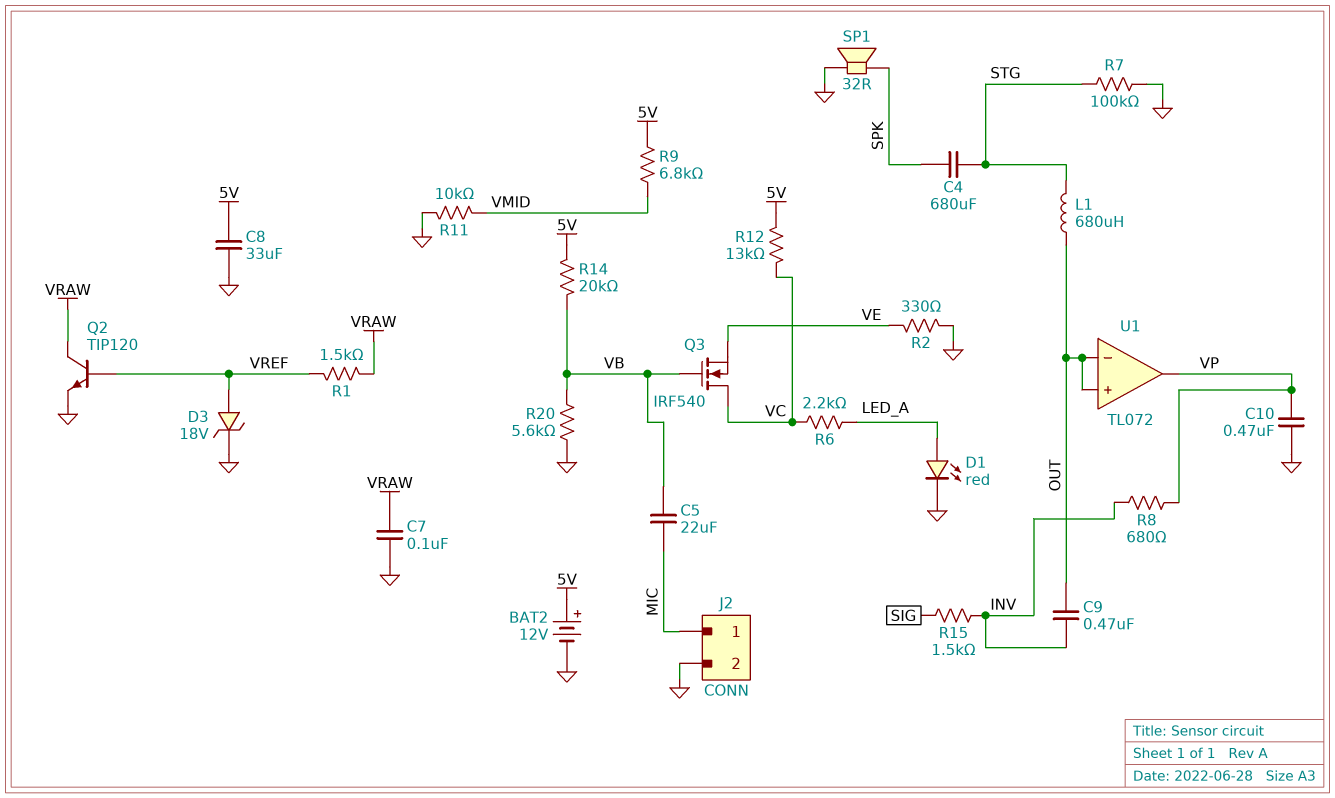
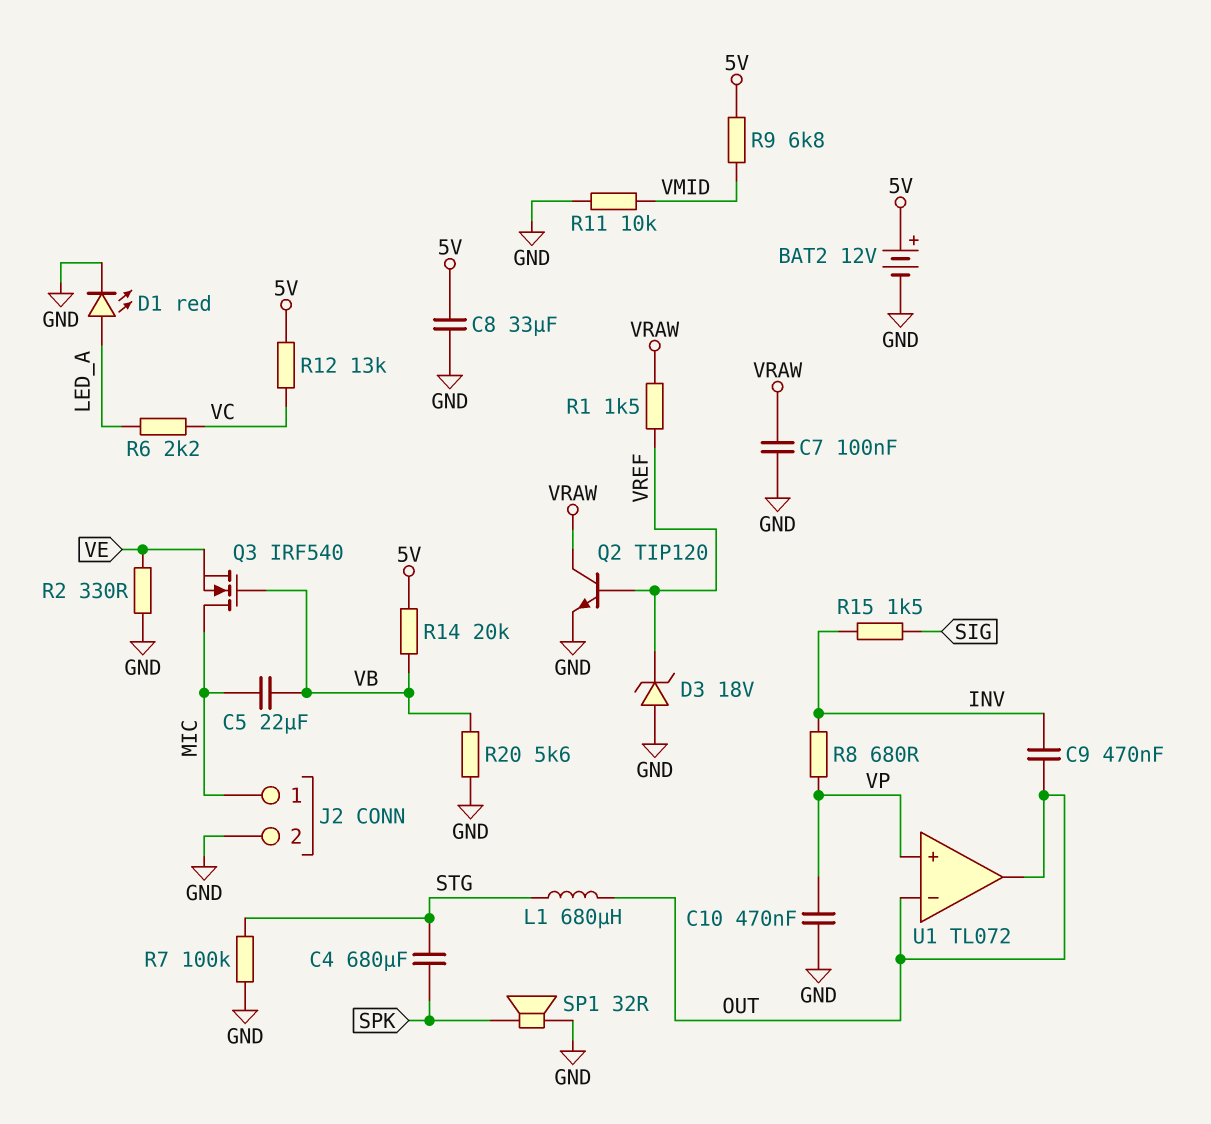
D3: zener 18V (A VREF, K GND) -> zener 18V (A GND, K VREF)
Q3: NMOS IRF540 (G VB, D VC, S VE) -> NMOS IRF540 (G VB, D MIC, S VE)
U1 pin in+: OUT -> VP
U1 pin out: VP -> OUT

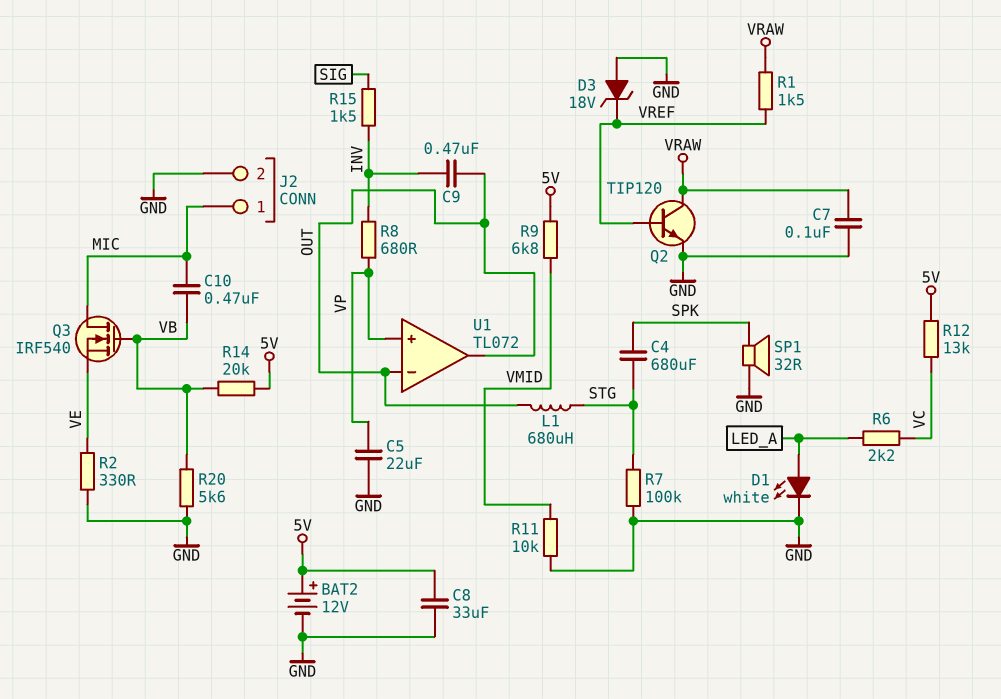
C5: 22uF (MIC, VB) -> 22uF (GND, VP)
C10: 470nF (GND, VP) -> 470nF (MIC, VB)
D1: LED red (A LED_A, K GND) -> LED white (A LED_A, K GND)

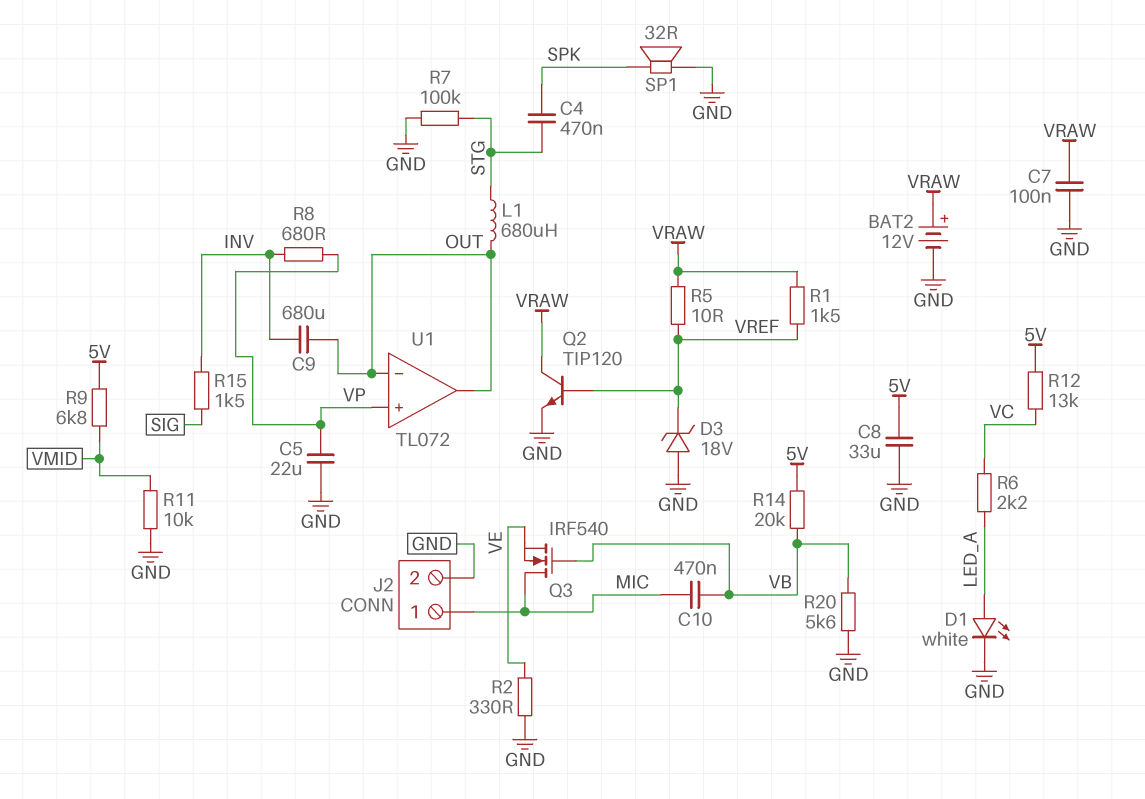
BAT2: 12V (plus 5V, minus GND) -> 12V (plus VRAW, minus GND)
C4: 680uF (SPK, STG) -> 470nF (SPK, STG)
C9: 470nF (INV, OUT) -> 680uF (INV, OUT)
R5: none -> 10 (VRAW, VREF)

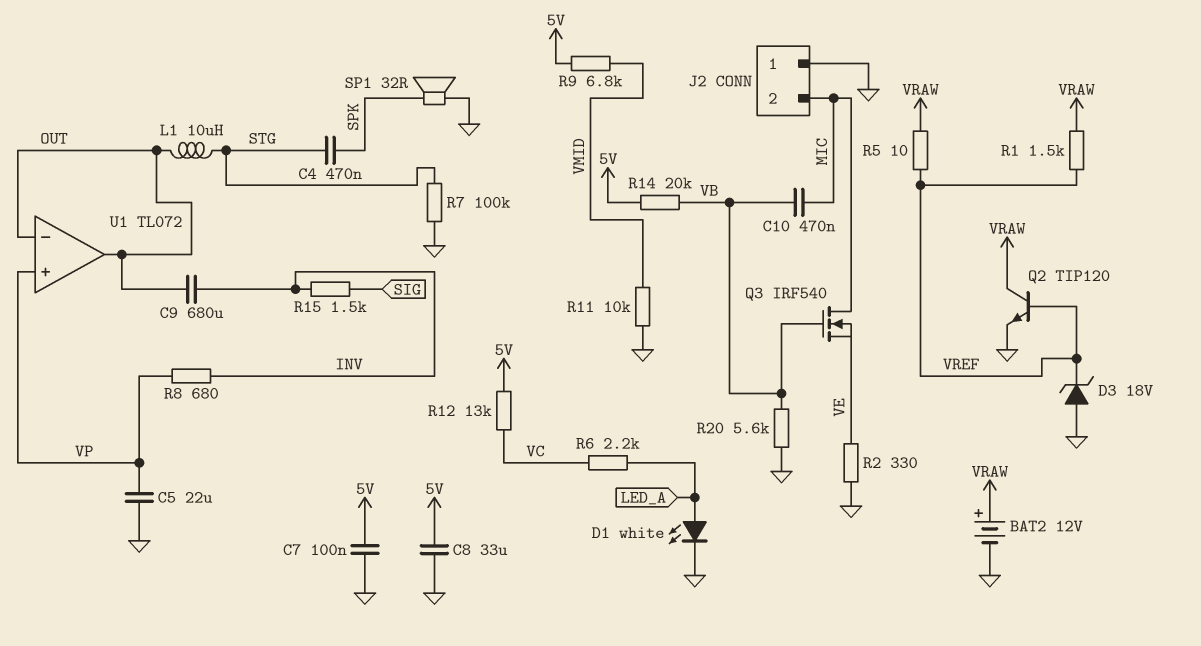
C7: 100nF (GND, VRAW) -> 100nF (5V, GND)
J2 pin 1: MIC -> GND
J2 pin 2: GND -> MIC
L1: 680uH (OUT, STG) -> 10uH (OUT, STG)

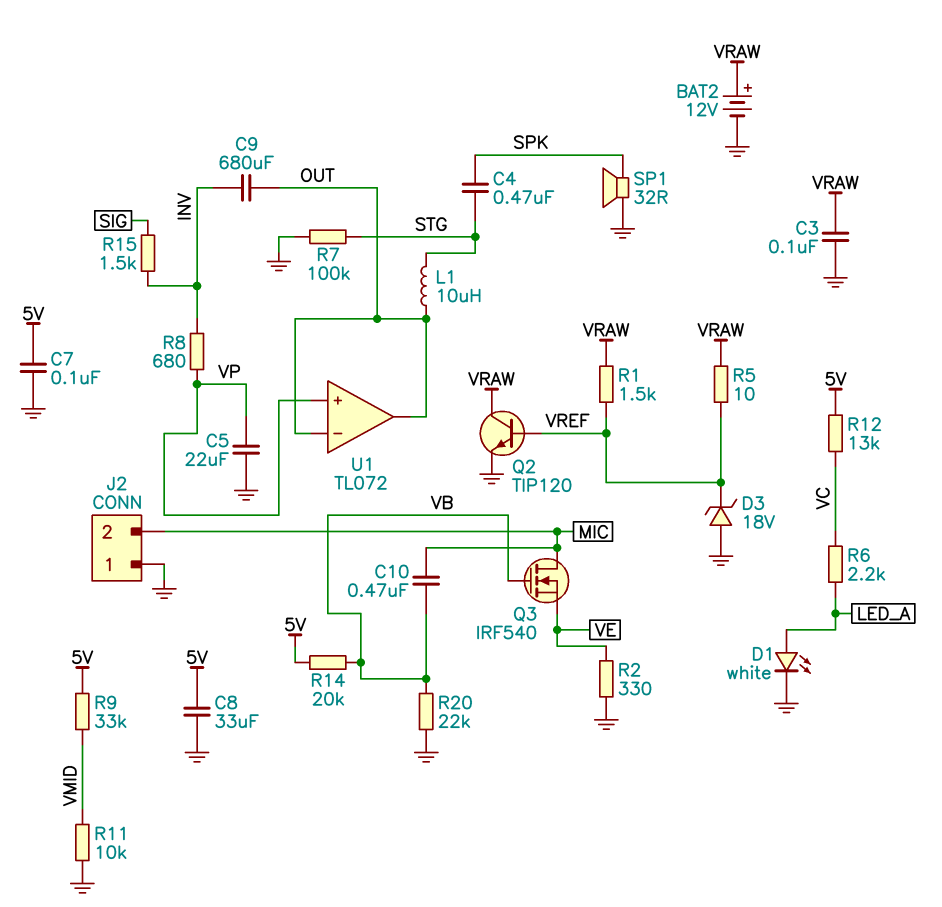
C3: none -> 100nF (GND, VRAW)
R9: 6.8k (5V, VMID) -> 33k (5V, VMID)
R20: 5.6k (GND, VB) -> 22k (GND, VB)

